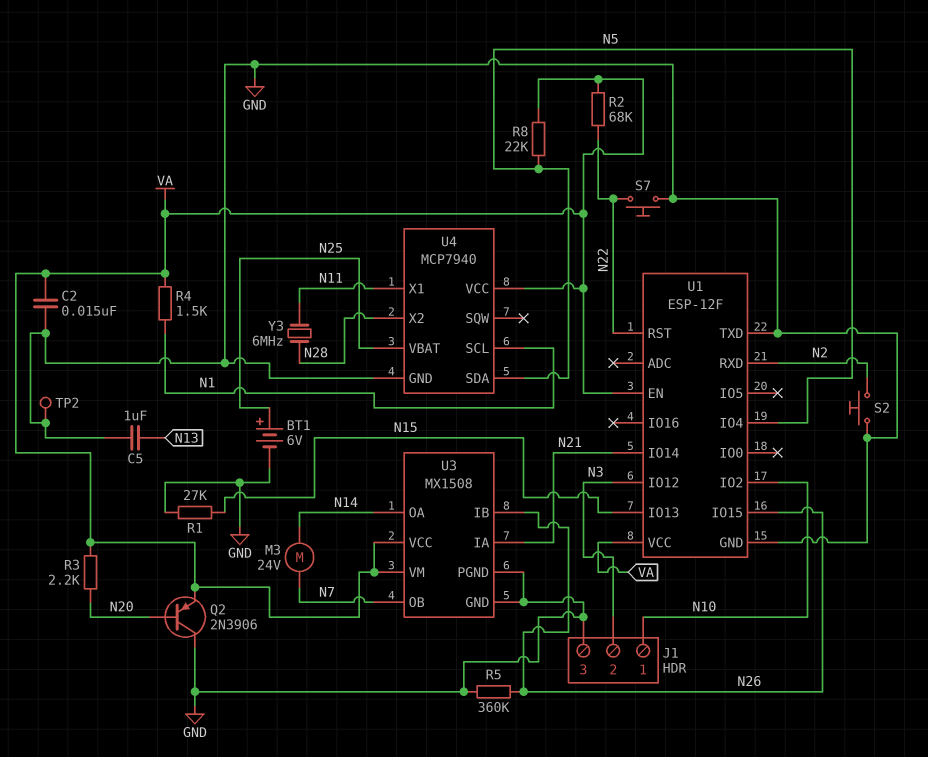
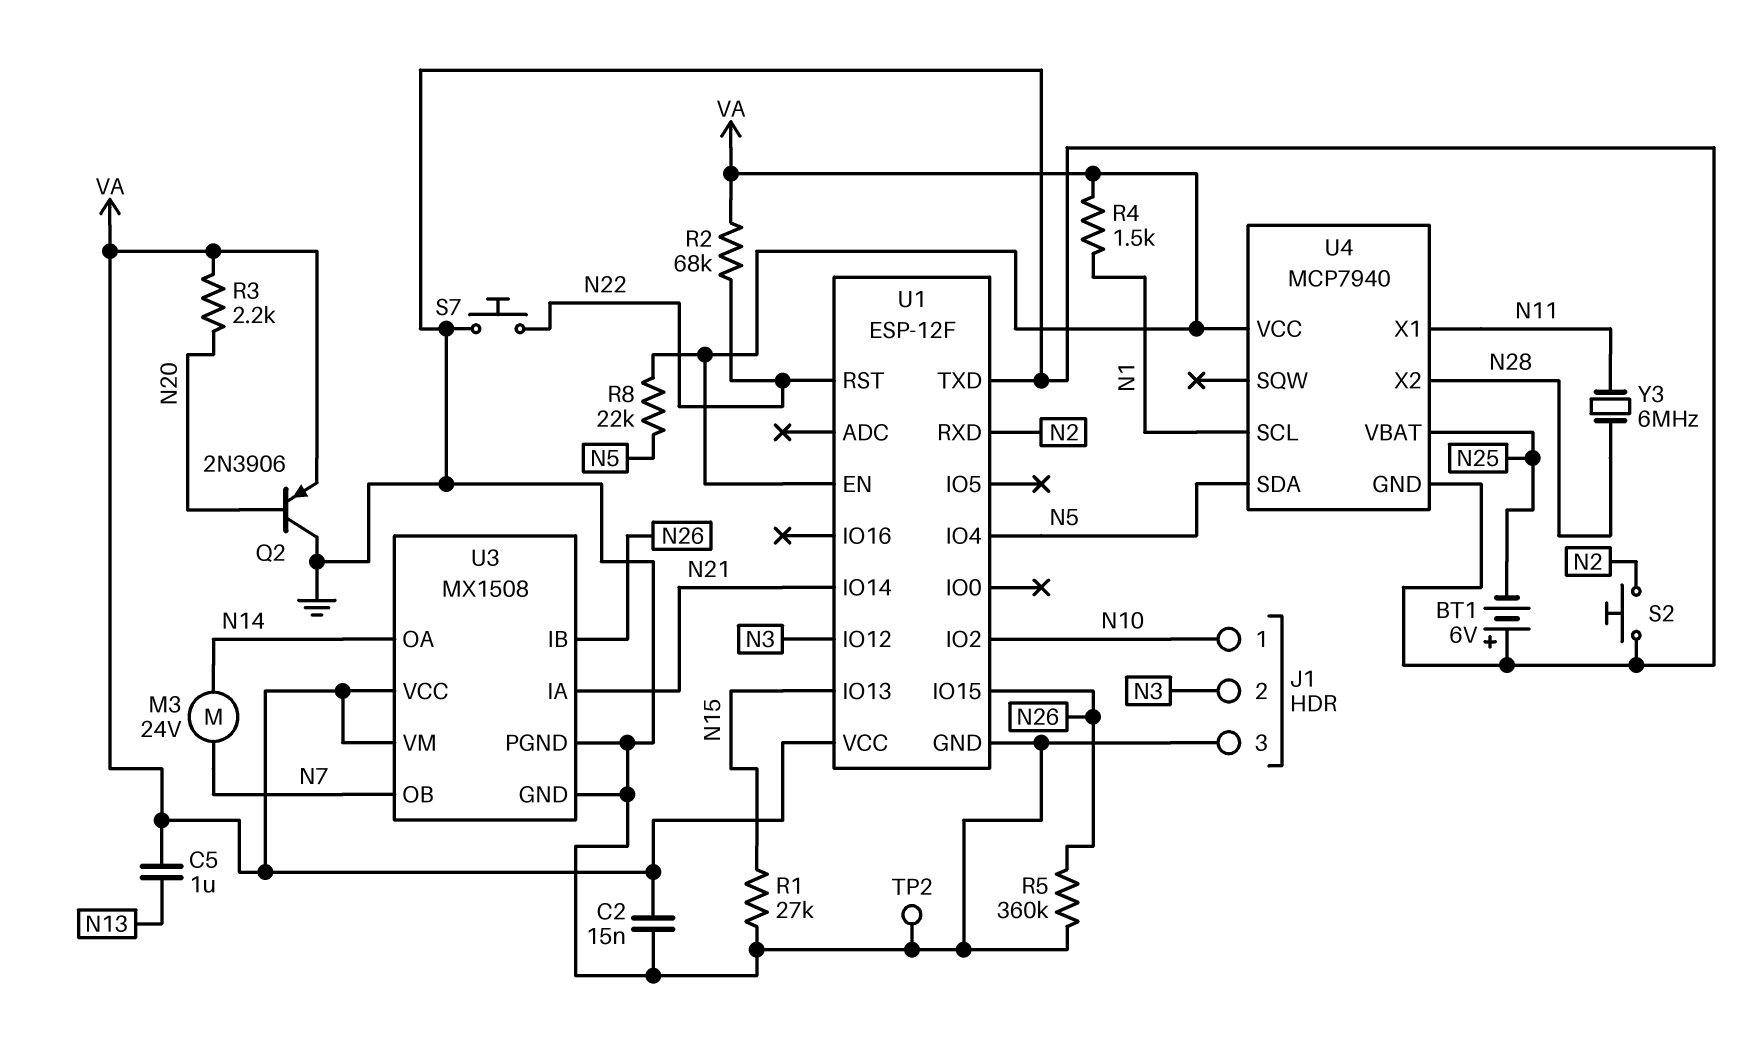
BT1: 6V (plus N25, minus GND) -> 6V (plus GND, minus N25)
C5: 1uF (GND, N13) -> 1uF (N13, VA)

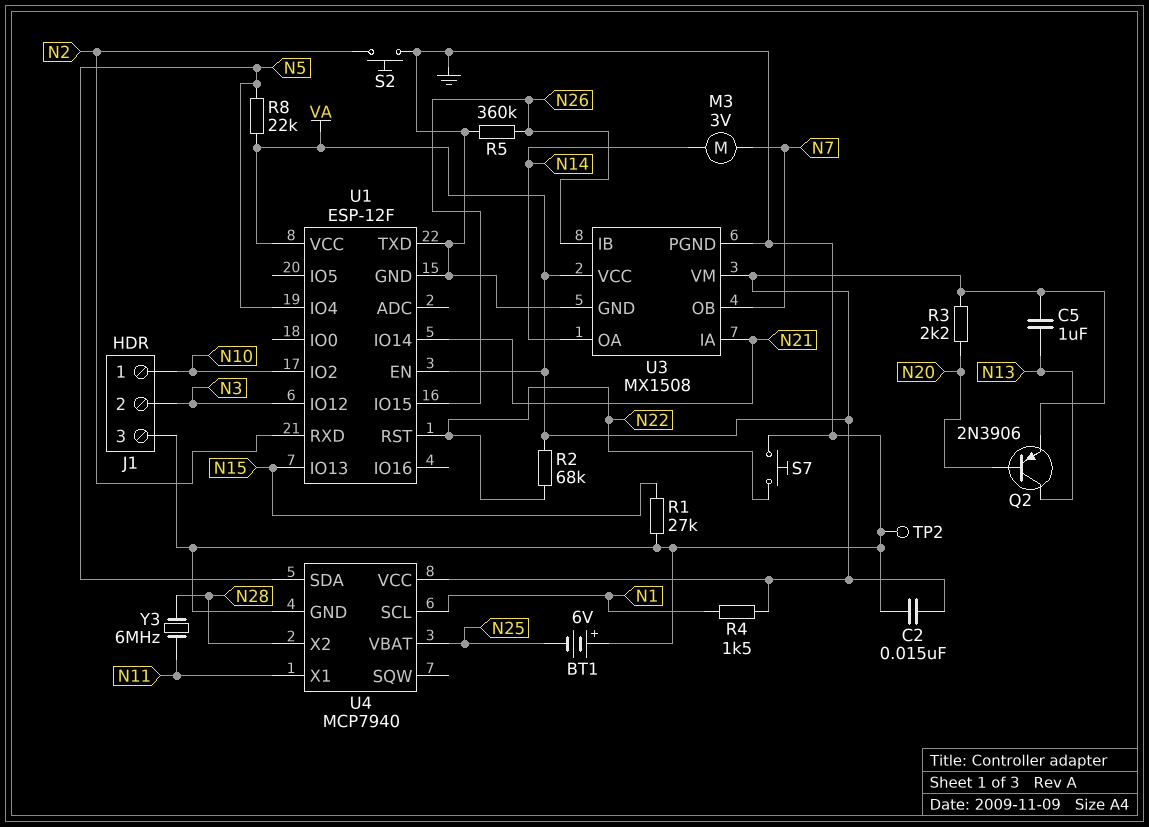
M3: motor 24V (N7, N14) -> motor 3V (N7, N14)
Q2: PNP 2N3906 (B N20, C GND, E VA) -> PNP 2N3906 (B N20, C N13, E VA)

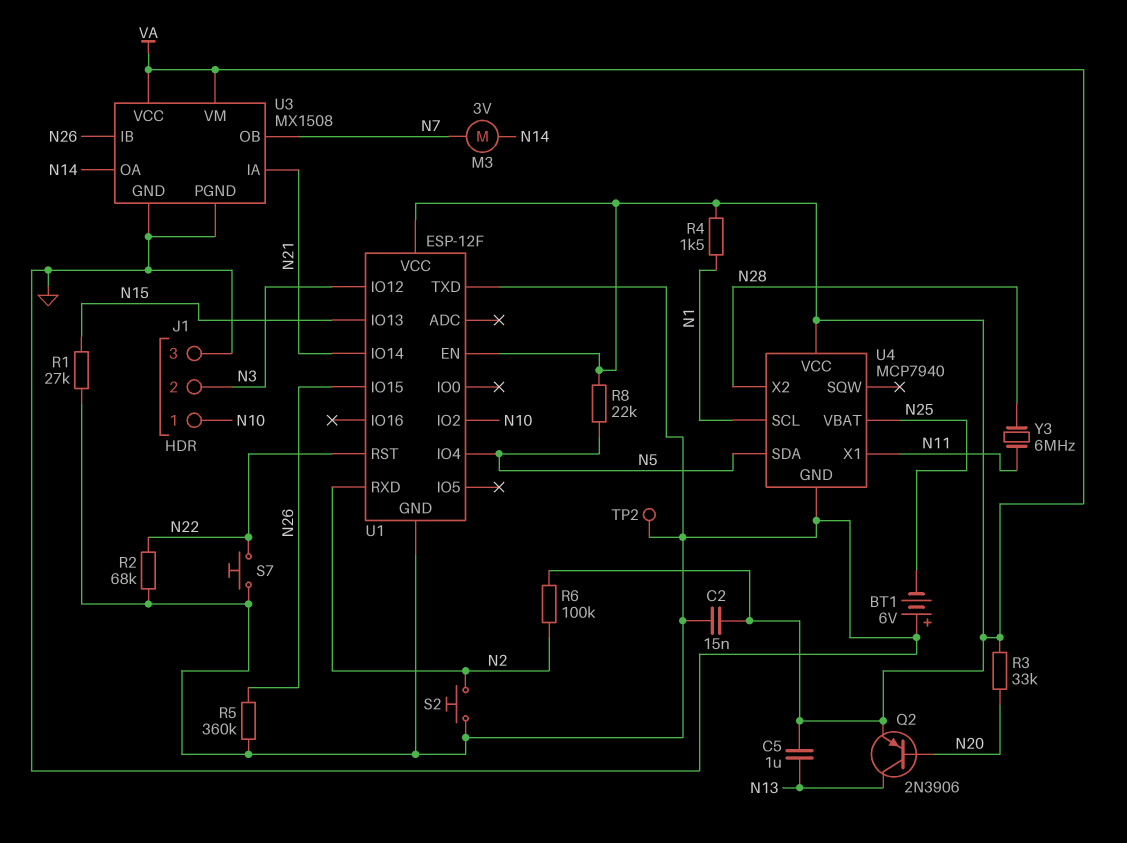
R2: 68k (N22, VA) -> 68k (GND, N22)
R3: 2.2k (N20, VA) -> 33k (N20, VA)
R6: none -> 100k (N2, VA)

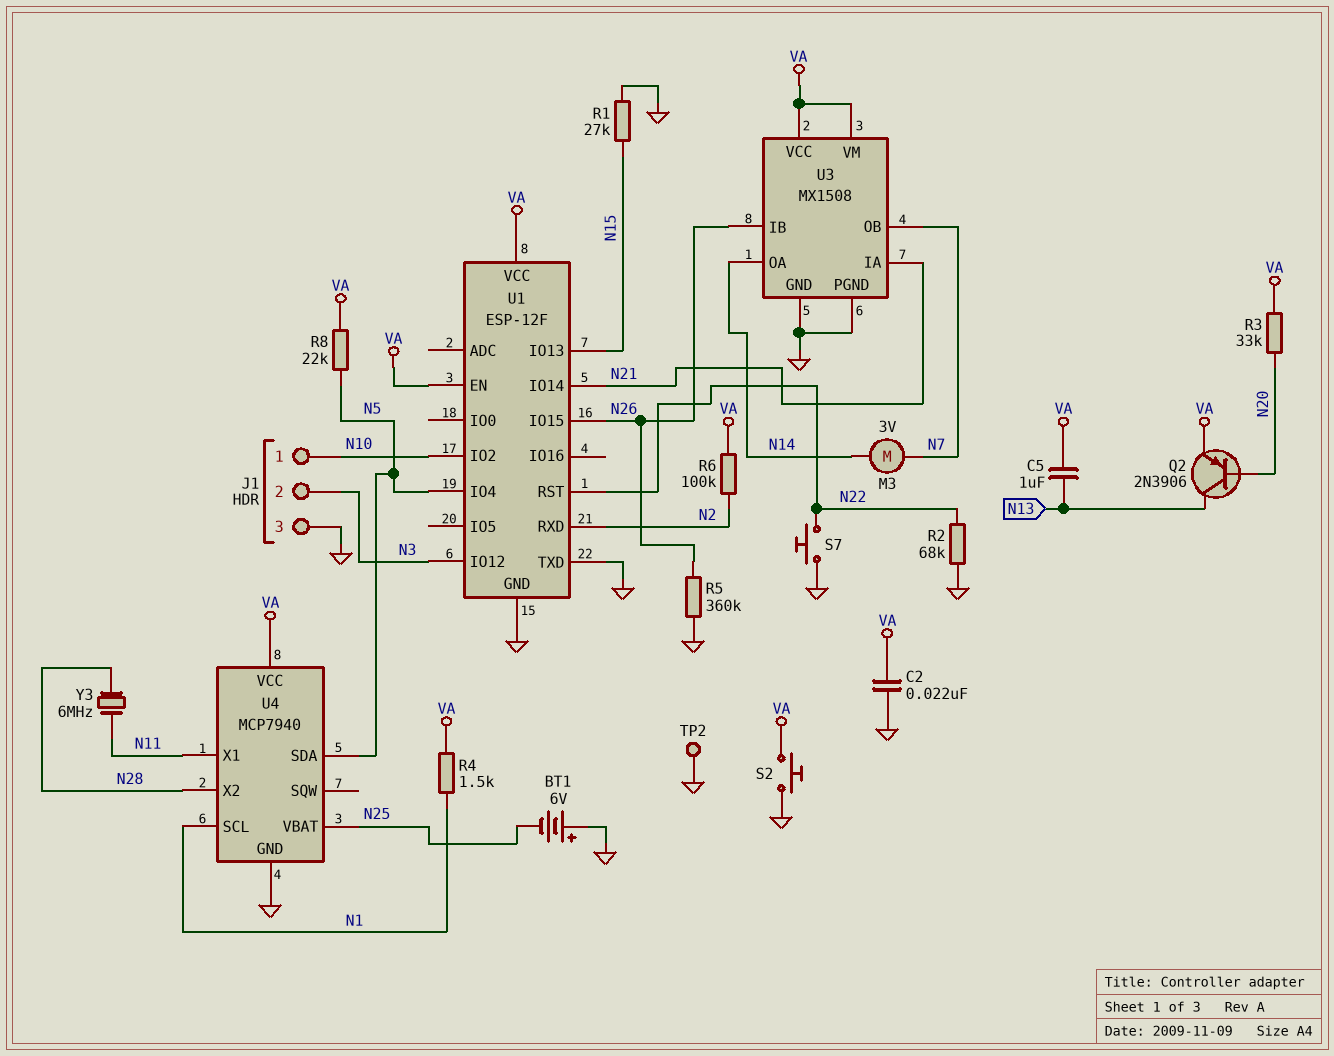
C2: 15nF (GND, VA) -> 22nF (GND, VA)
S2: button (GND, N2) -> button (GND, VA)

